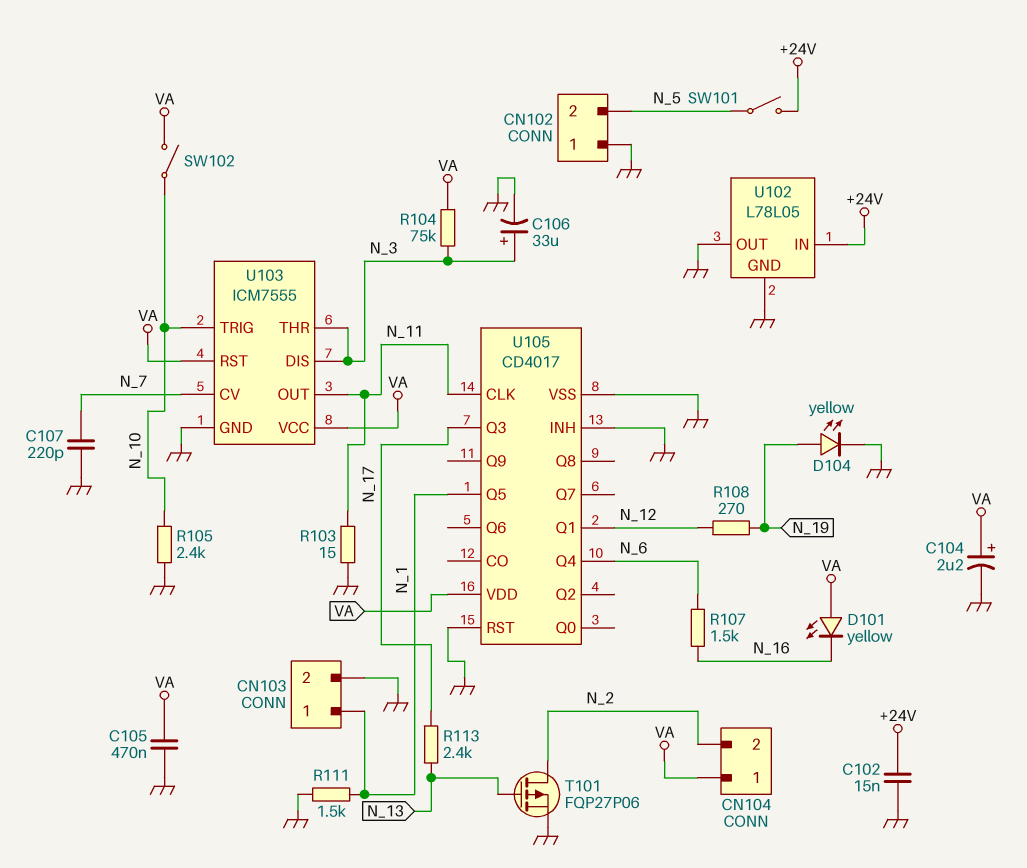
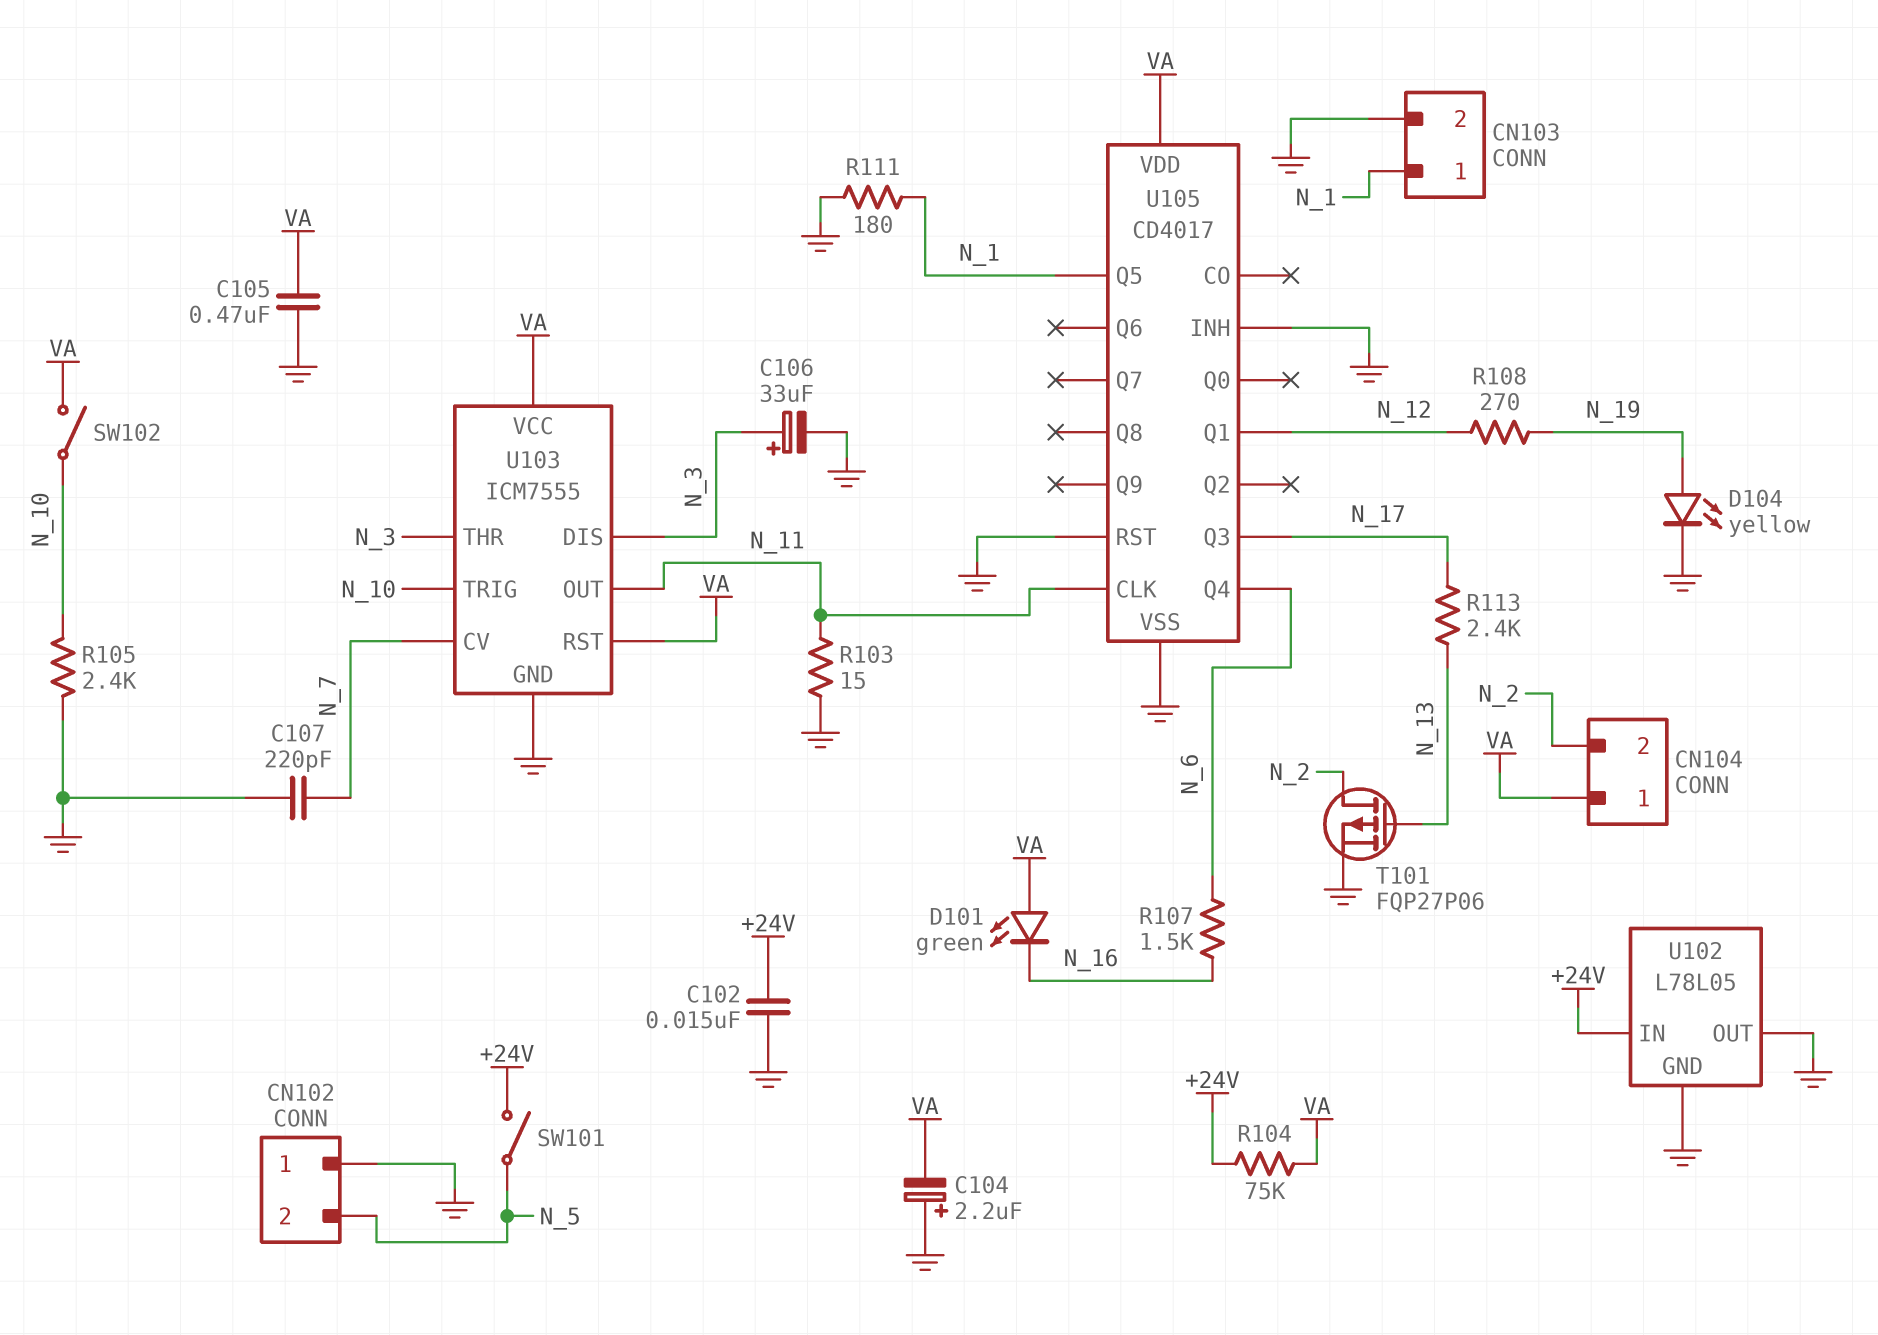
C104: 2.2uF (plus VA, minus GND) -> 2.2uF (plus GND, minus VA)
D101: LED yellow (A VA, K N_16) -> LED green (A VA, K N_16)
R104: 75k (N_3, VA) -> 75k (+24V, VA)
R111: 1.5k (GND, N_1) -> 180 (GND, N_1)

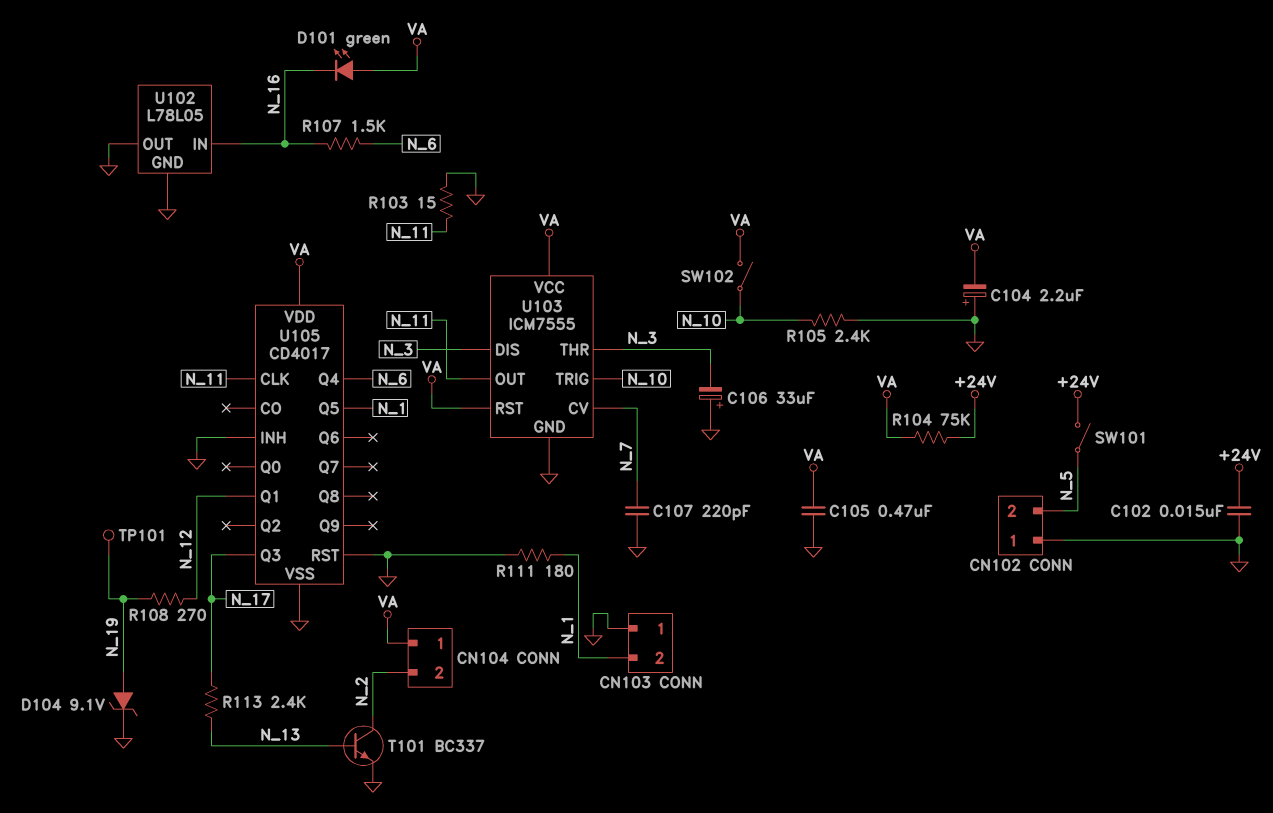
C106: 33uF (plus N_3, minus GND) -> 33uF (plus GND, minus N_3)
CN103 pin 1: N_1 -> GND
CN103 pin 2: GND -> N_1
D104: LED yellow (A N_19, K GND) -> zener 9.1V (A N_19, K GND)
T101: PMOS FQP27P06 (G N_13, D N_2, S GND) -> NPN BC337 (B N_13, C N_2, E GND)
TP101: none -> test point (N_19)
U102 pin IN: +24V -> N_16

